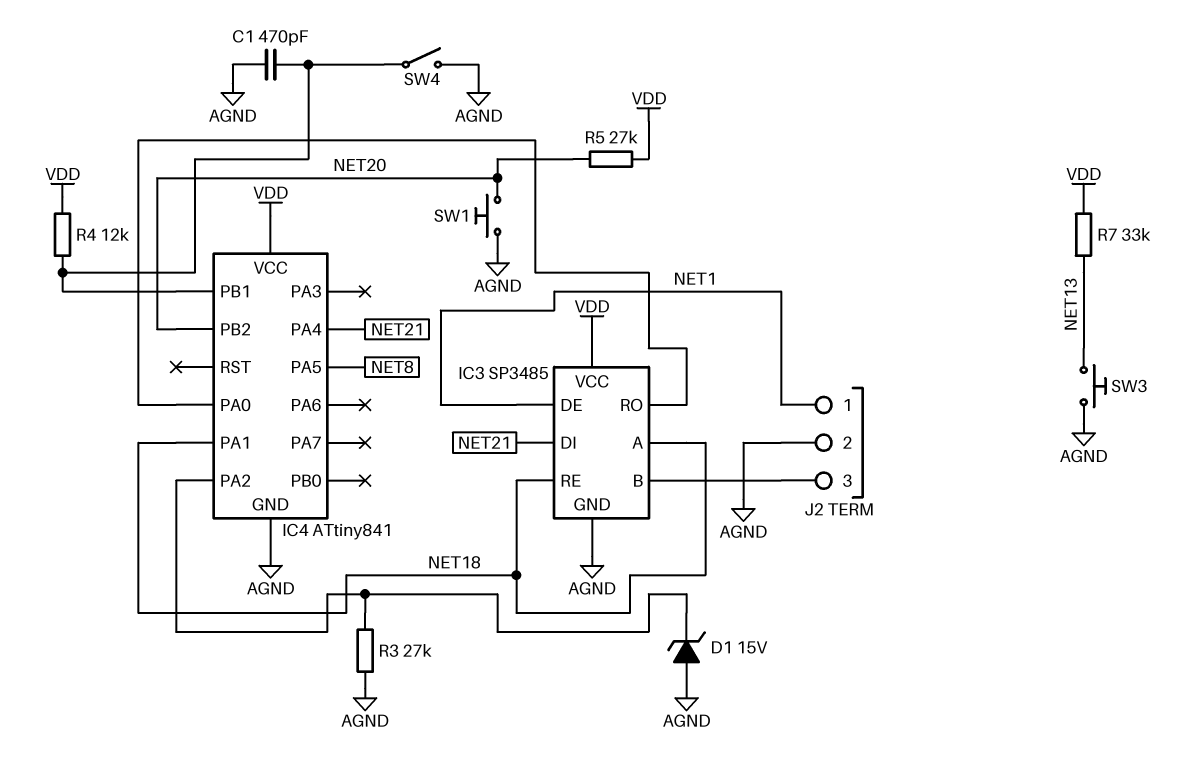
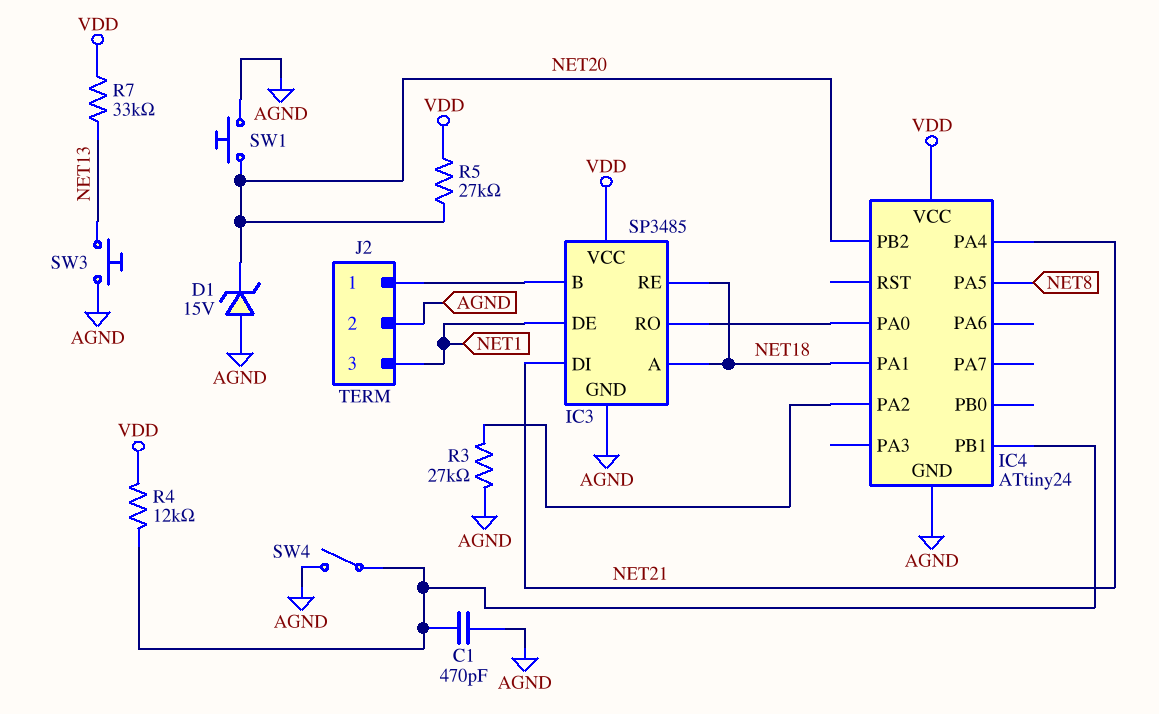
D1: zener 15V (A AGND, K IC4/PA2) -> zener 15V (A AGND, K NET20)
IC4: ATtiny841 -> ATtiny24
J2 pin 1: NET1 -> IC3/B
J2 pin 3: IC3/B -> NET1

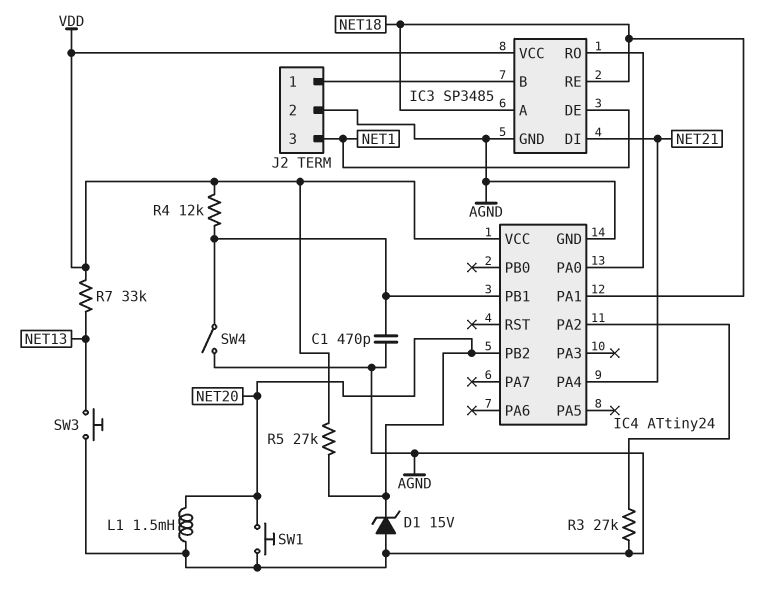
IC4 pin PA5: NET8 -> none
L1: none -> 1.5mH (AGND, NET20)

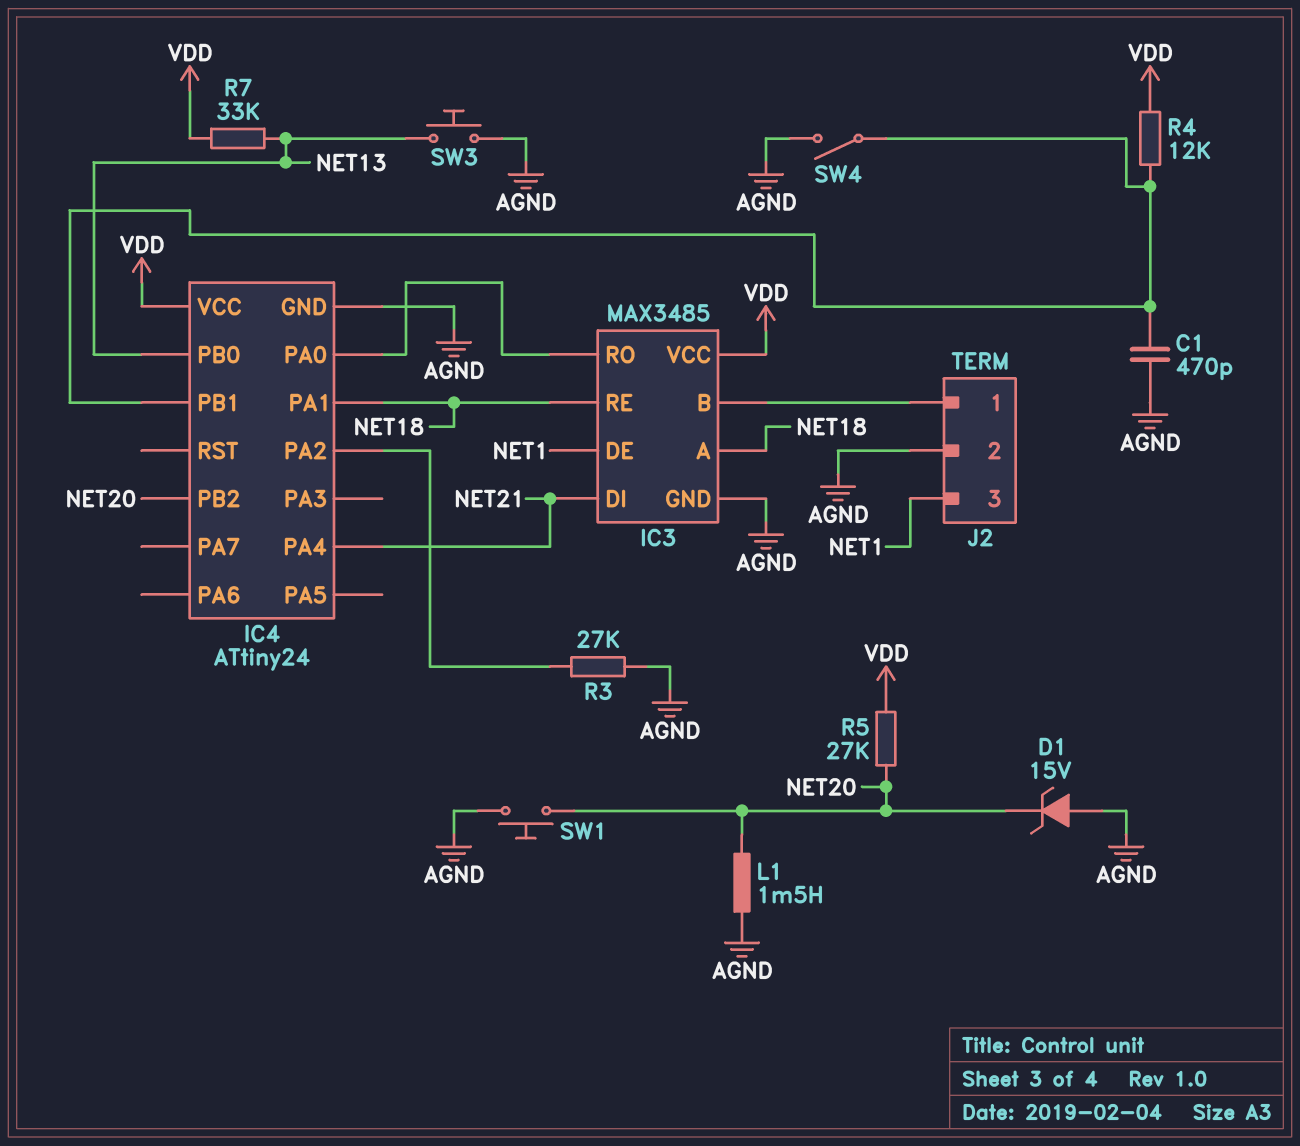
IC3: SP3485 -> MAX3485
IC4 pin PB0: none -> NET13

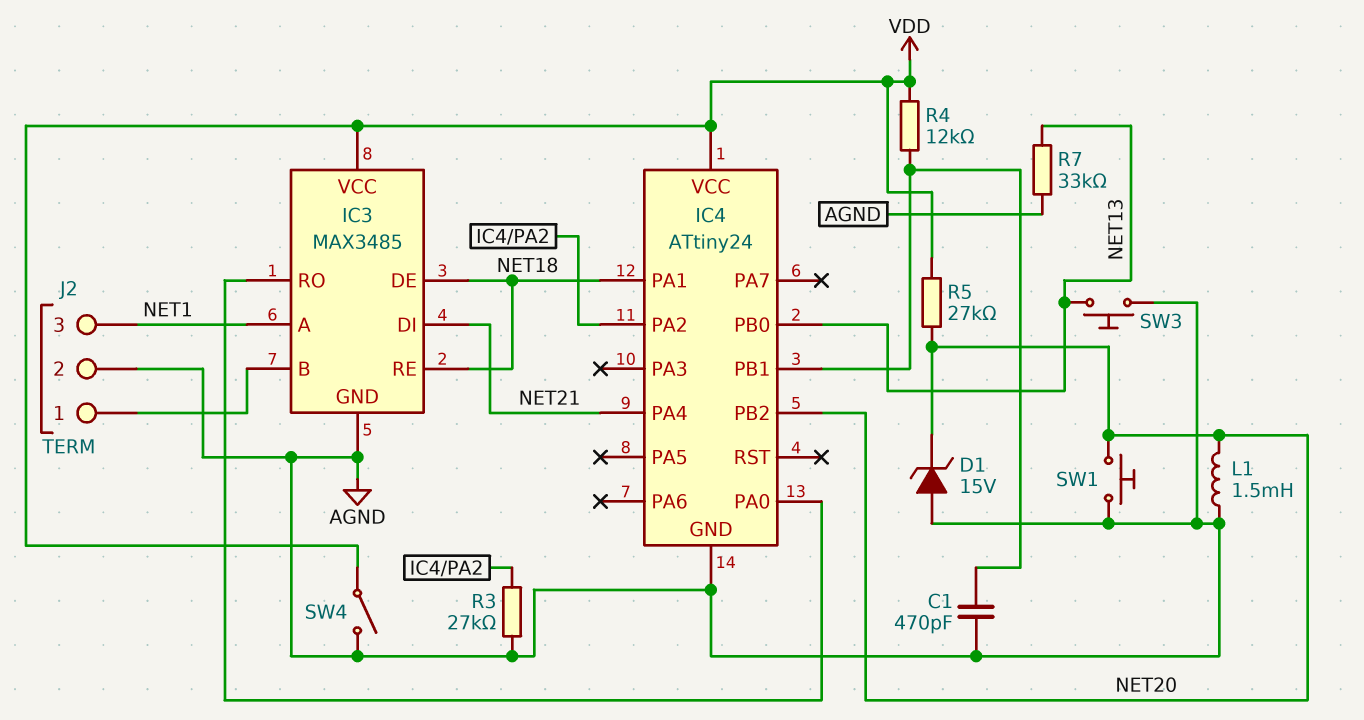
IC3 pin A: NET18 -> NET1
IC3 pin DE: NET1 -> NET18
R7: 33k (NET13, VDD) -> 33k (AGND, NET13)
SW4: switch (AGND, IC4/PB1) -> switch (AGND, VDD)

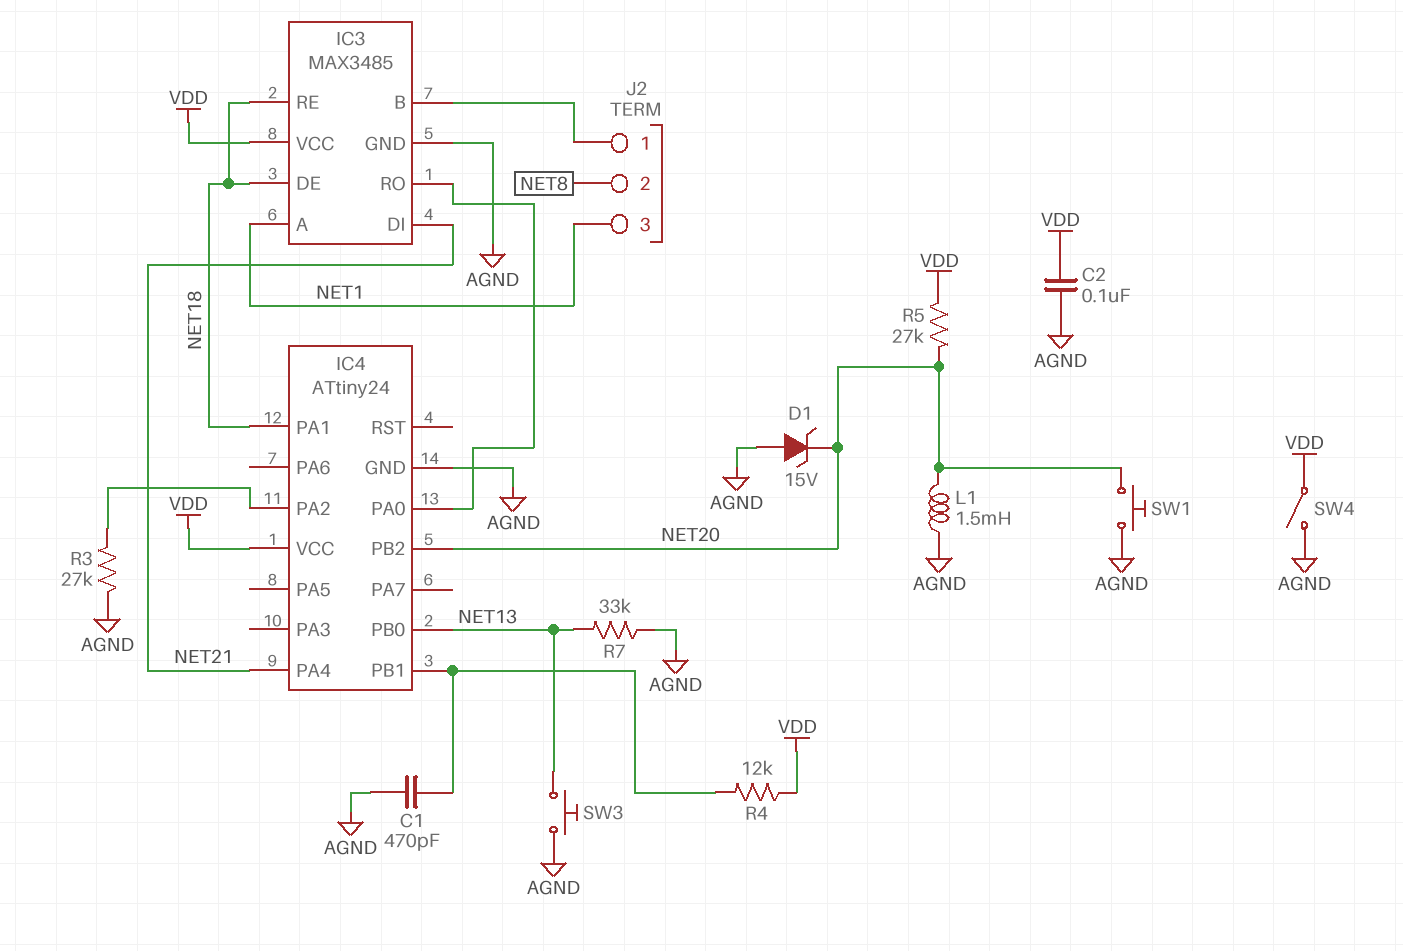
C2: none -> 100nF (AGND, VDD)
J2 pin 2: AGND -> NET8

